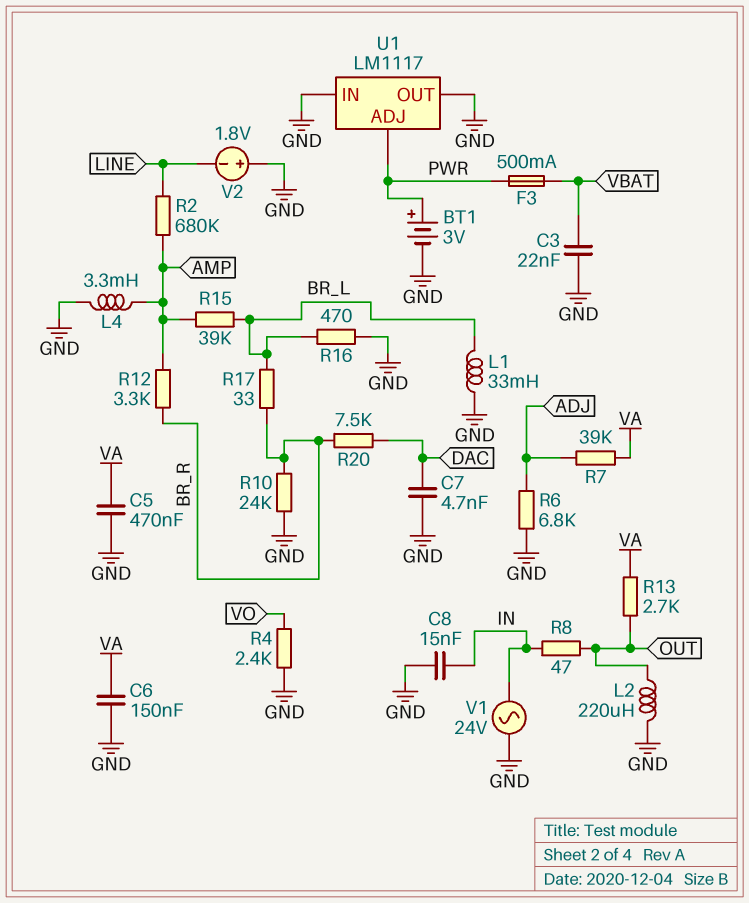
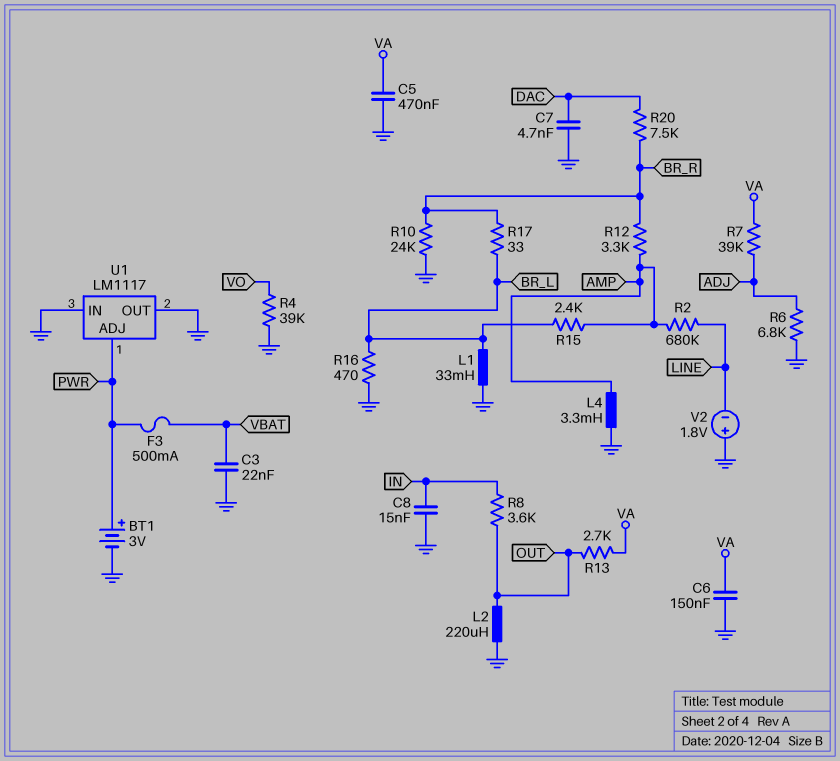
R4: 2.4k (GND, VO) -> 39k (GND, VO)
R8: 47 (IN, OUT) -> 3.6k (IN, OUT)
R15: 39k (AMP, BR_L) -> 2.4k (AMP, BR_L)
V1: AC 24V (GND, IN) -> none

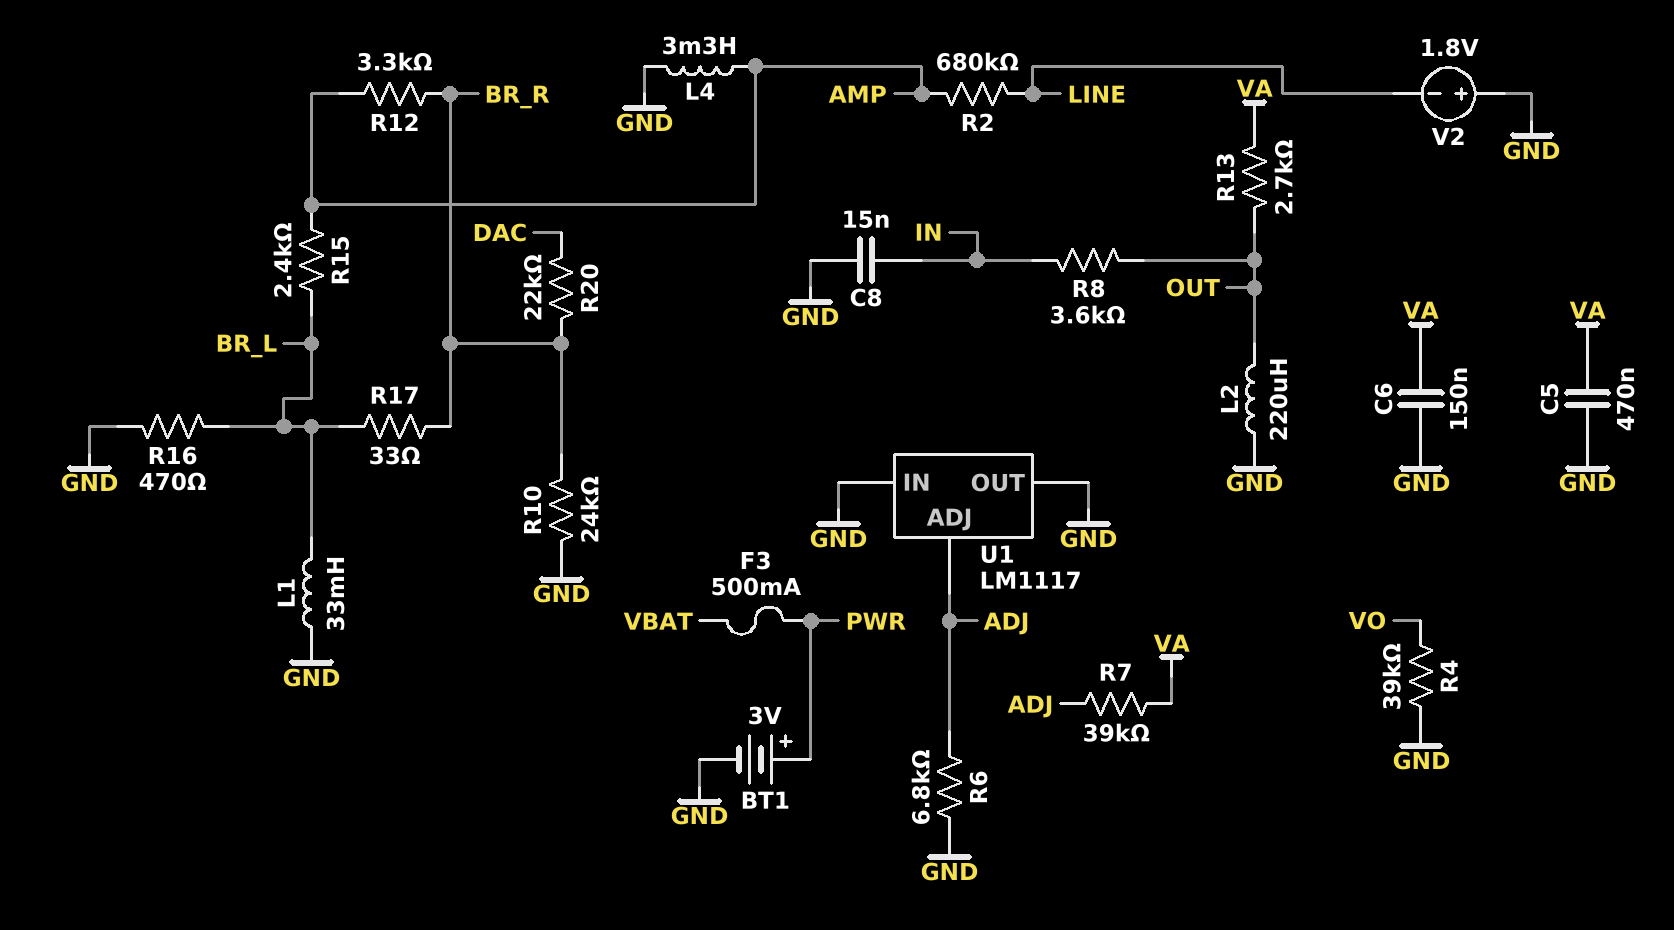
C3: 22nF (GND, VBAT) -> none
C7: 4.7nF (DAC, GND) -> none
R20: 7.5k (BR_R, DAC) -> 22k (BR_R, DAC)
U1 pin ADJ: PWR -> ADJ

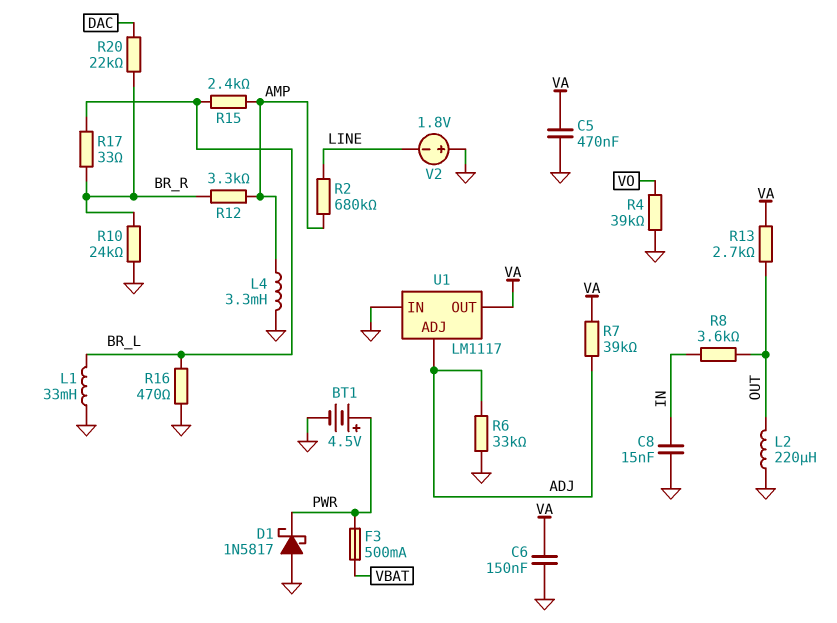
BT1: 3V (plus PWR, minus GND) -> 4.5V (plus PWR, minus GND)
D1: none -> schottky 1N5817 (A GND, K PWR)
R6: 6.8k (ADJ, GND) -> 33k (ADJ, GND)
U1 pin OUT: GND -> VA

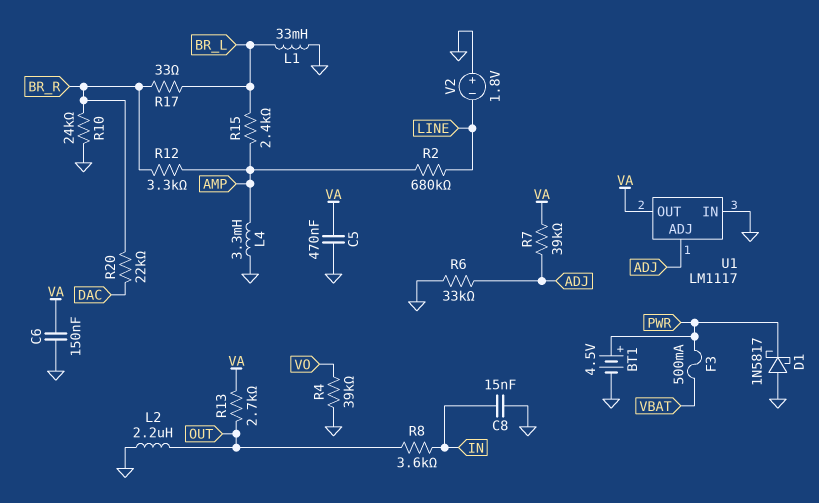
L2: 220uH (GND, OUT) -> 2.2uH (GND, OUT)
R16: 470 (BR_L, GND) -> none

